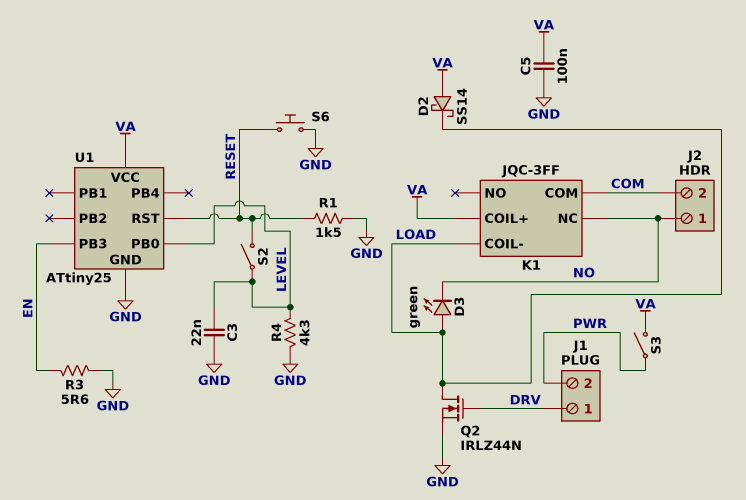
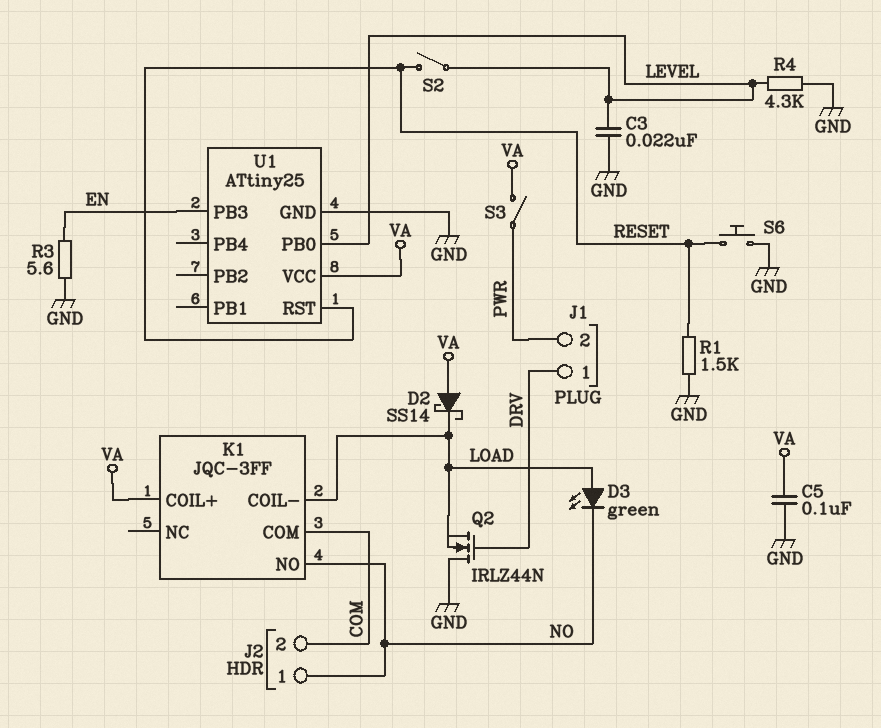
K1 pin NC: NO -> none
K1 pin NO: none -> NO
Q2: NMOS IRLZ44N (G DRV, D LOAD, S GND) -> NMOS IRLZ44N (G DRV, D GND, S LOAD)

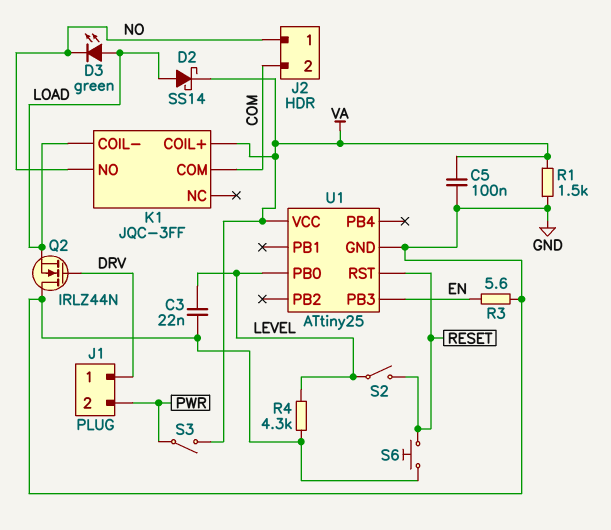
D2: schottky SS14 (A VA, K LOAD) -> schottky SS14 (A LOAD, K VA)
R1: 1.5k (GND, RESET) -> 1.5k (GND, VA)

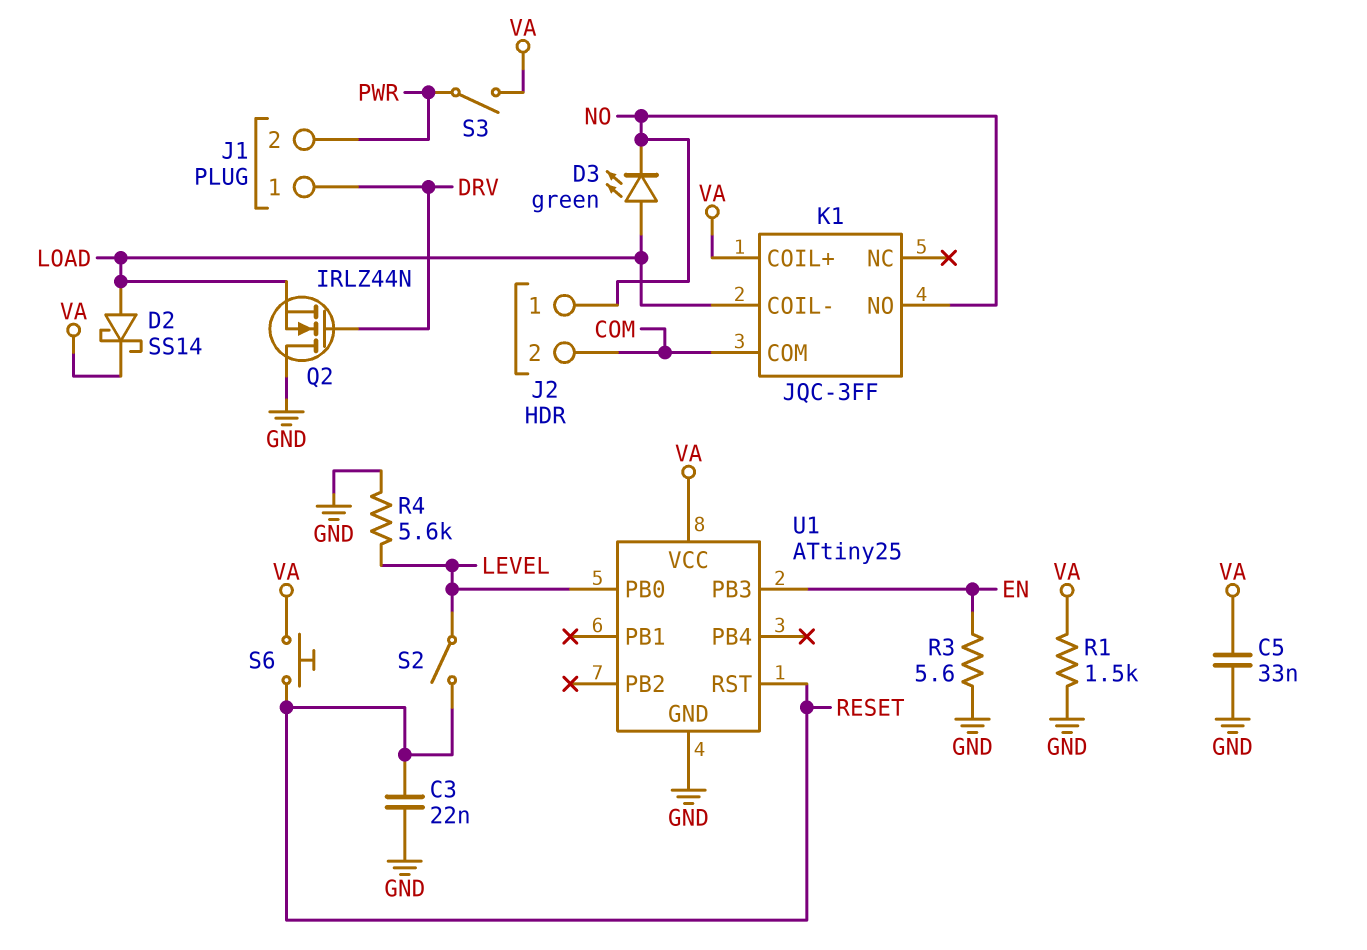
C3: 22nF (GND, LEVEL) -> 22nF (GND, RESET)
C5: 100nF (GND, VA) -> 33nF (GND, VA)
R4: 4.3k (GND, LEVEL) -> 5.6k (GND, LEVEL)
S6: button (GND, RESET) -> button (RESET, VA)

